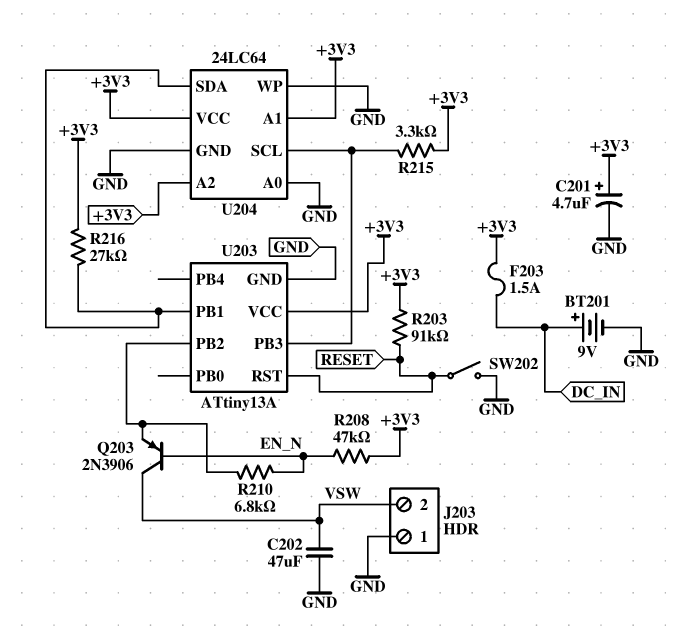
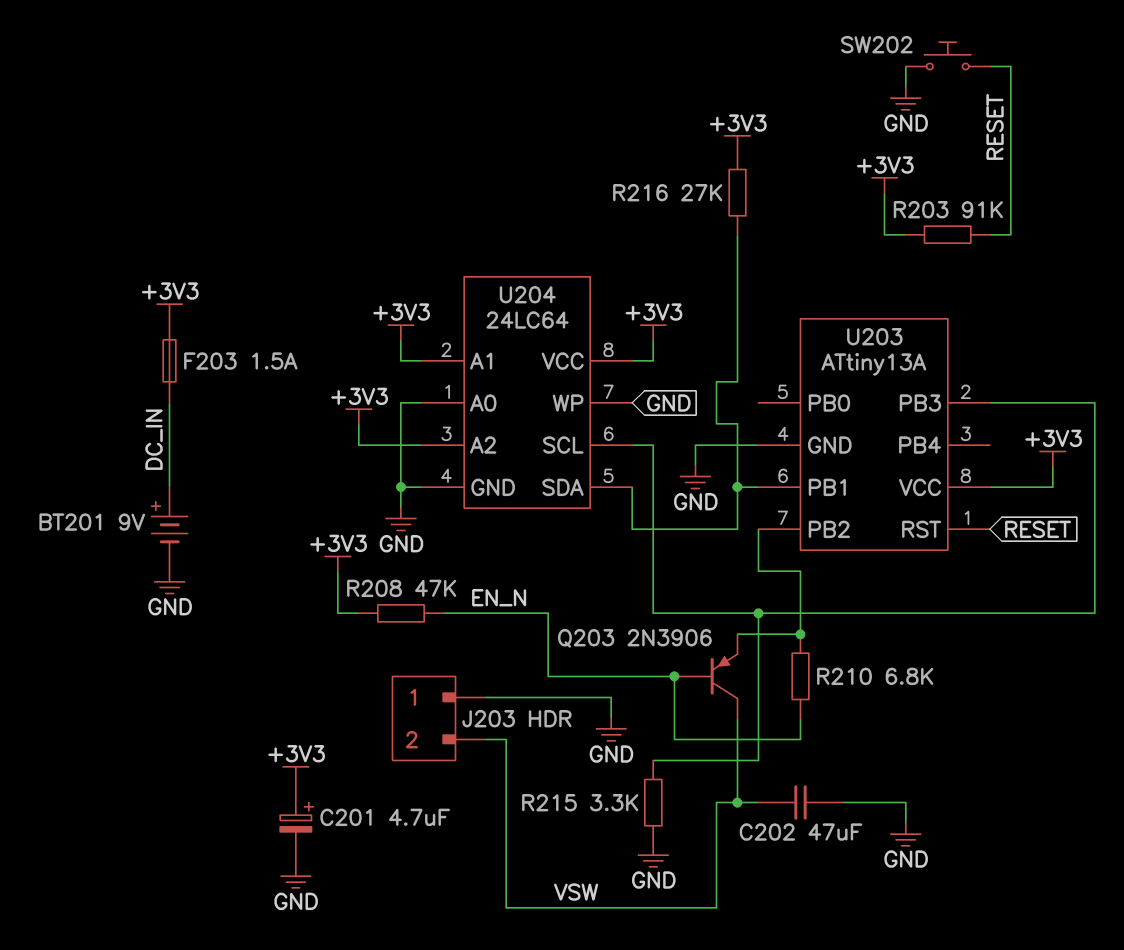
R215: 3.3k (+3V3, U203/PB3) -> 3.3k (GND, U203/PB3)
SW202: switch (GND, RESET) -> button (GND, RESET)

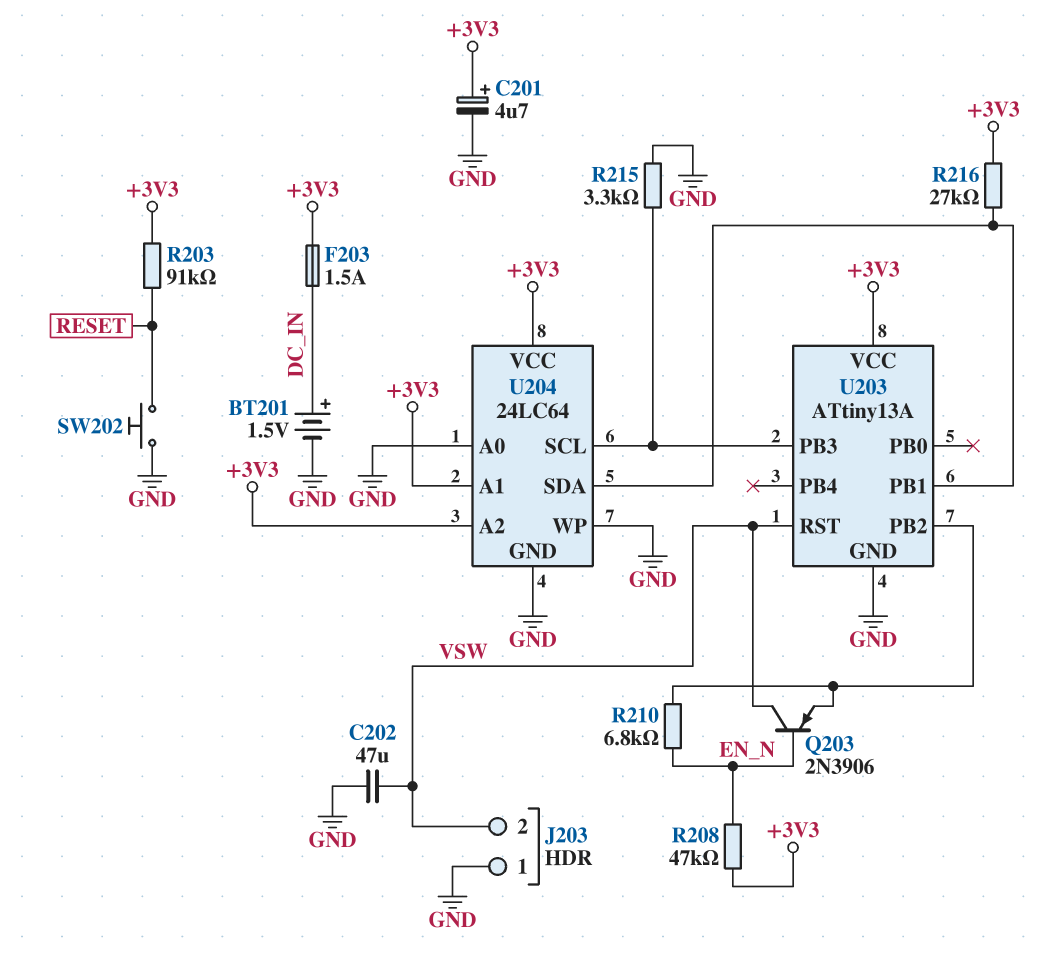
BT201: 9V (plus DC_IN, minus GND) -> 1.5V (plus DC_IN, minus GND)
U203 pin RST: RESET -> VSW

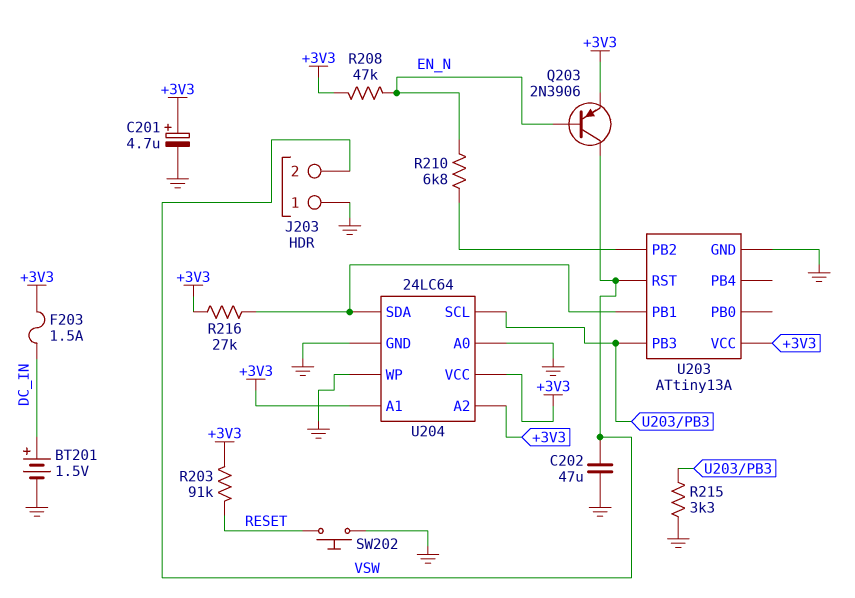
Q203: PNP 2N3906 (B EN_N, C VSW, E U203/PB2) -> PNP 2N3906 (B EN_N, C VSW, E +3V3)

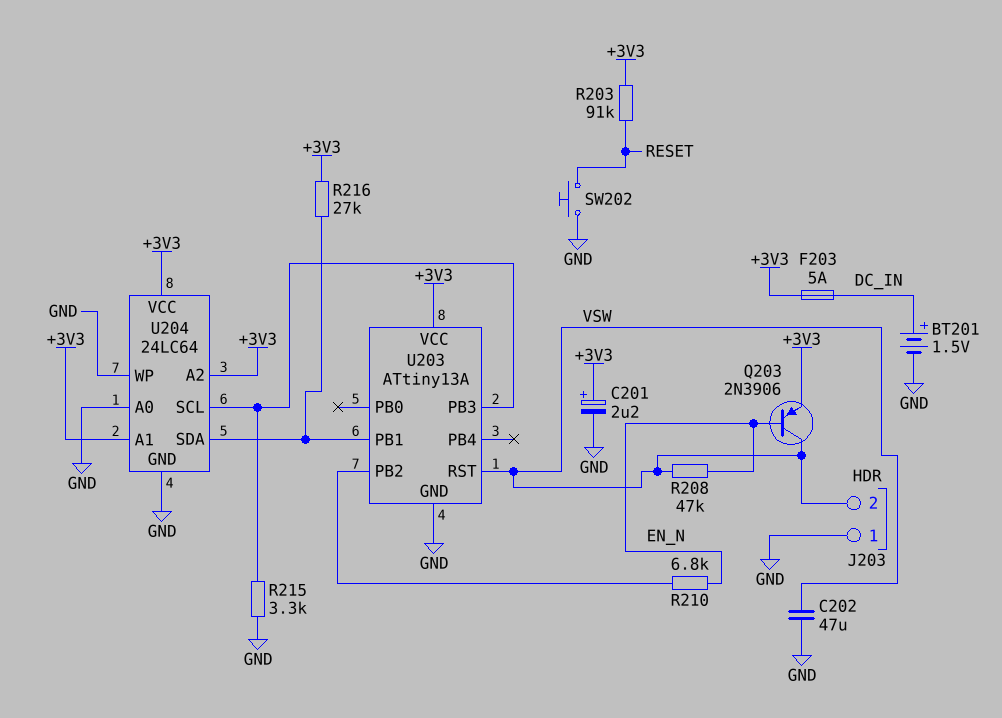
C201: 4.7uF (plus +3V3, minus GND) -> 2.2uF (plus +3V3, minus GND)
F203: 1.5A (+3V3, DC_IN) -> 5A (+3V3, DC_IN)
R208: 47k (+3V3, EN_N) -> 47k (EN_N, VSW)

